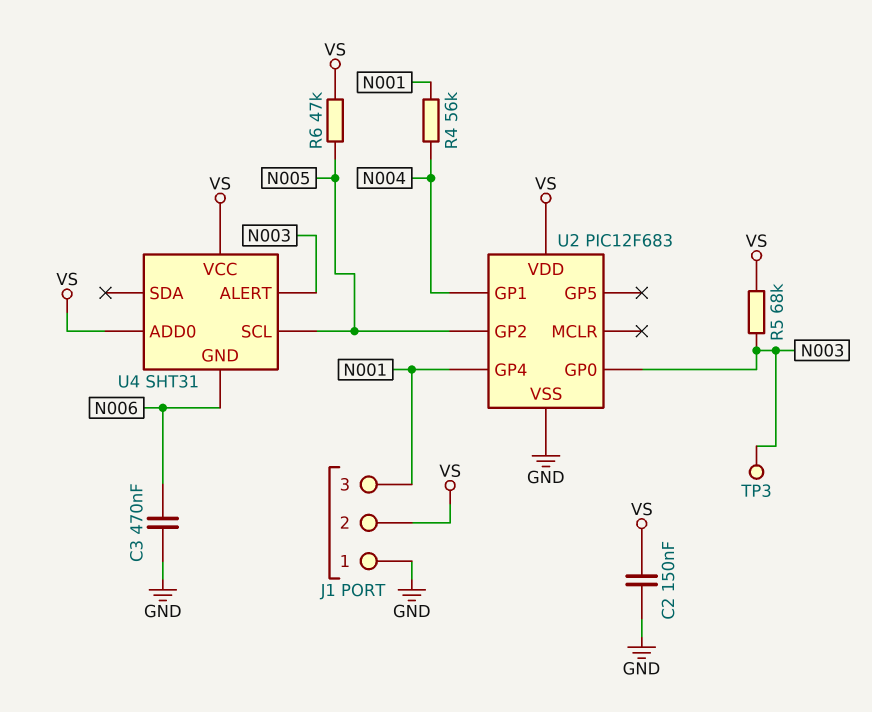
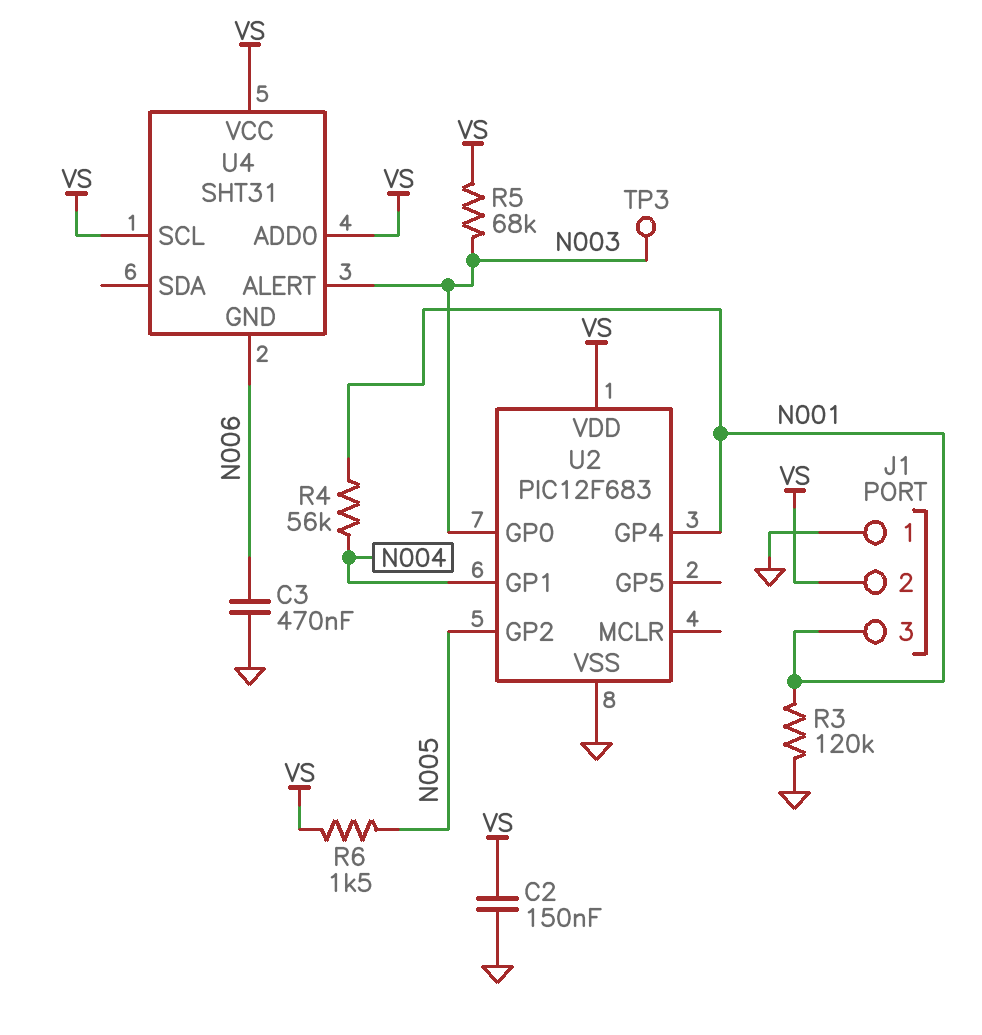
R3: none -> 120k (GND, N001)
R6: 47k (N005, VS) -> 1.5k (N005, VS)
U4 pin SCL: N005 -> VS

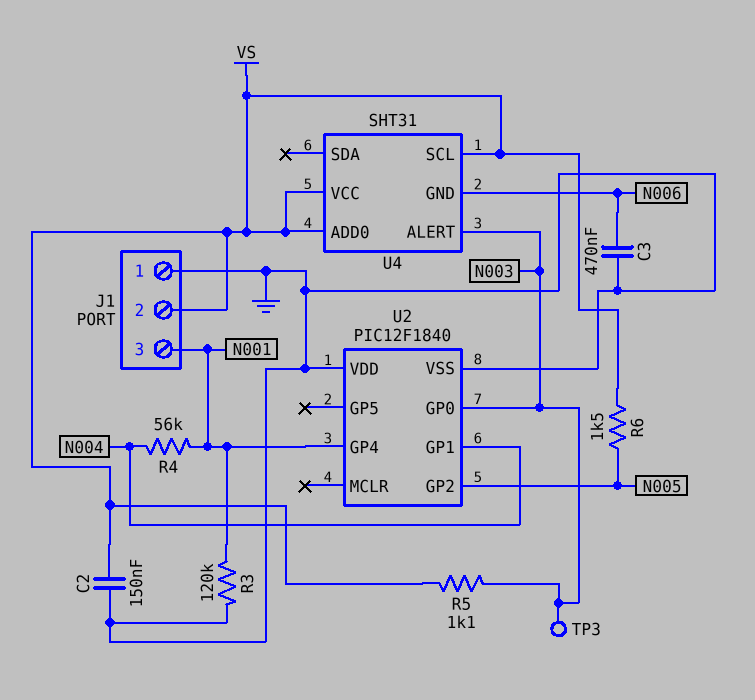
R5: 68k (N003, VS) -> 1.1k (N003, VS)
U2: PIC12F683 -> PIC12F1840
U2 pin VDD: VS -> GND

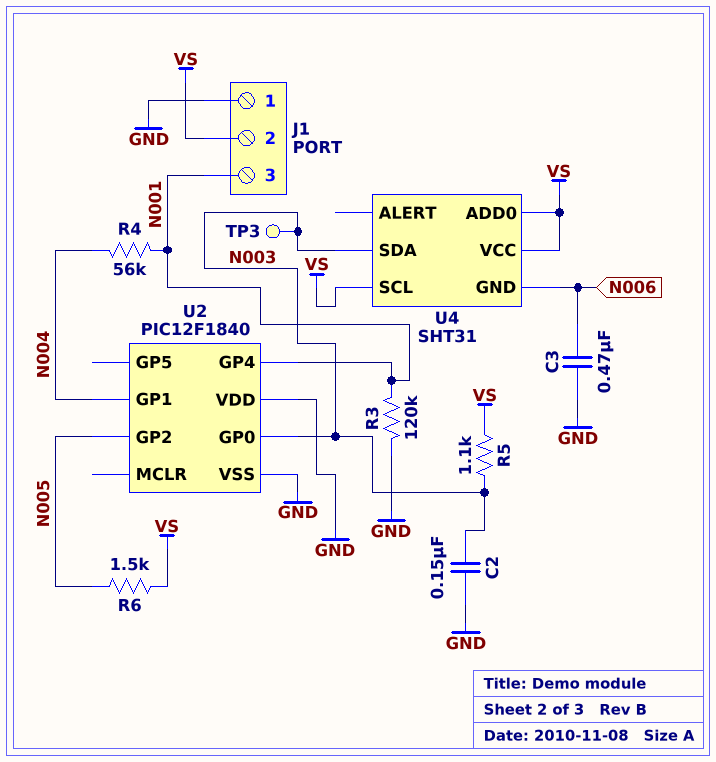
C2: 150nF (GND, VS) -> 150nF (GND, N003)
U4 pin ALERT: N003 -> none
U4 pin SDA: none -> N003

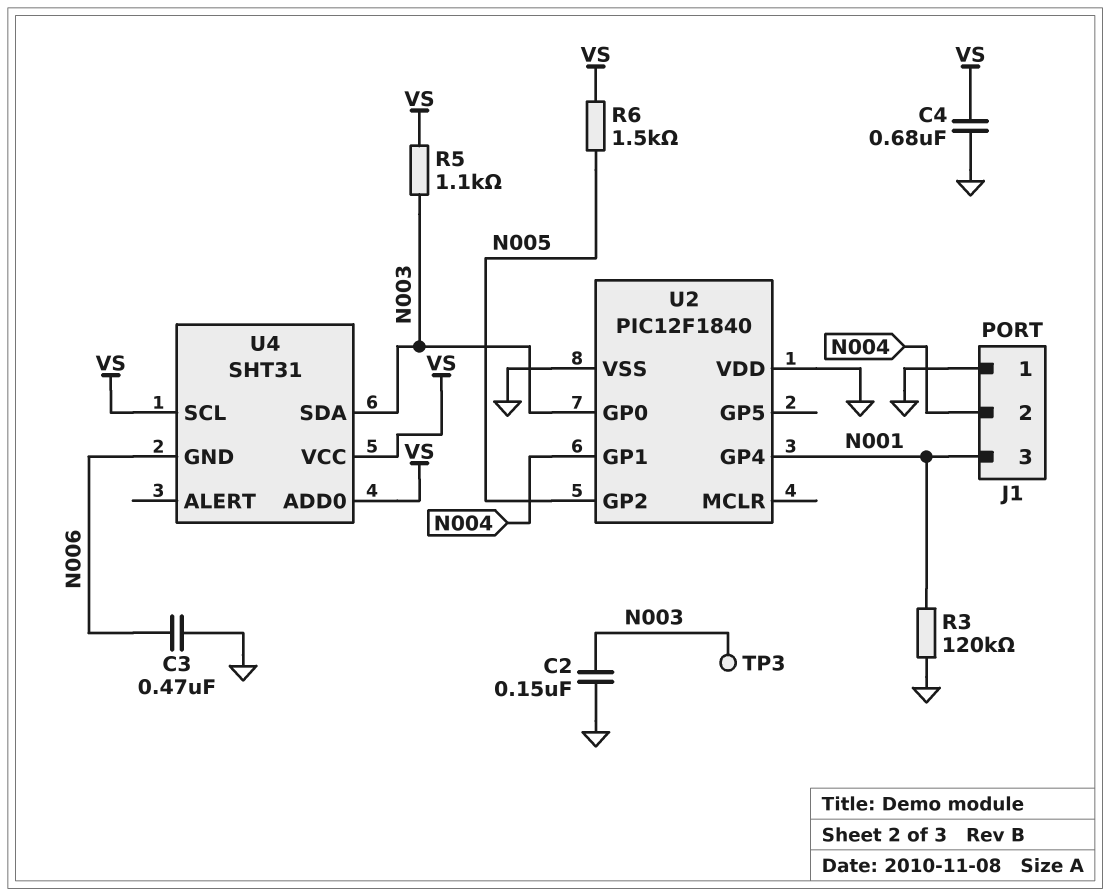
C4: none -> 680nF (GND, VS)
J1 pin 2: VS -> N004
R4: 56k (N001, N004) -> none

